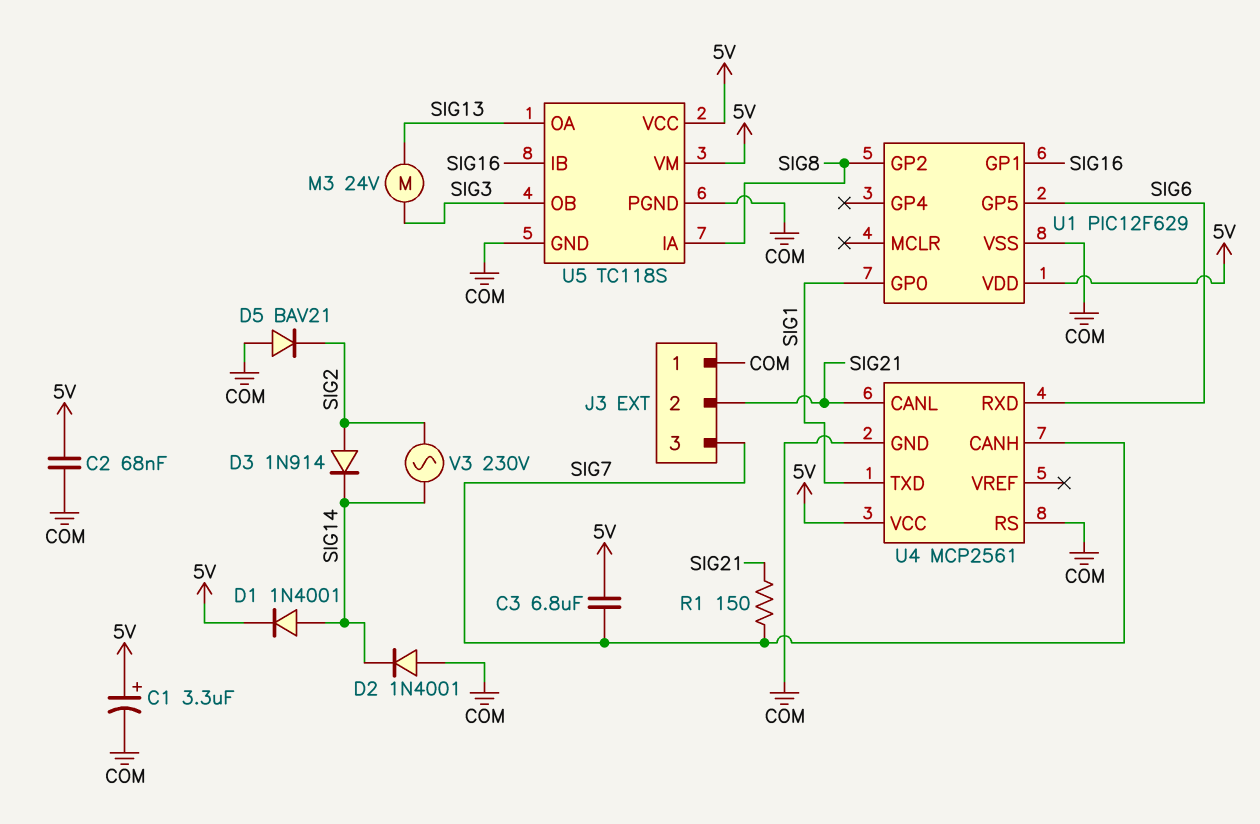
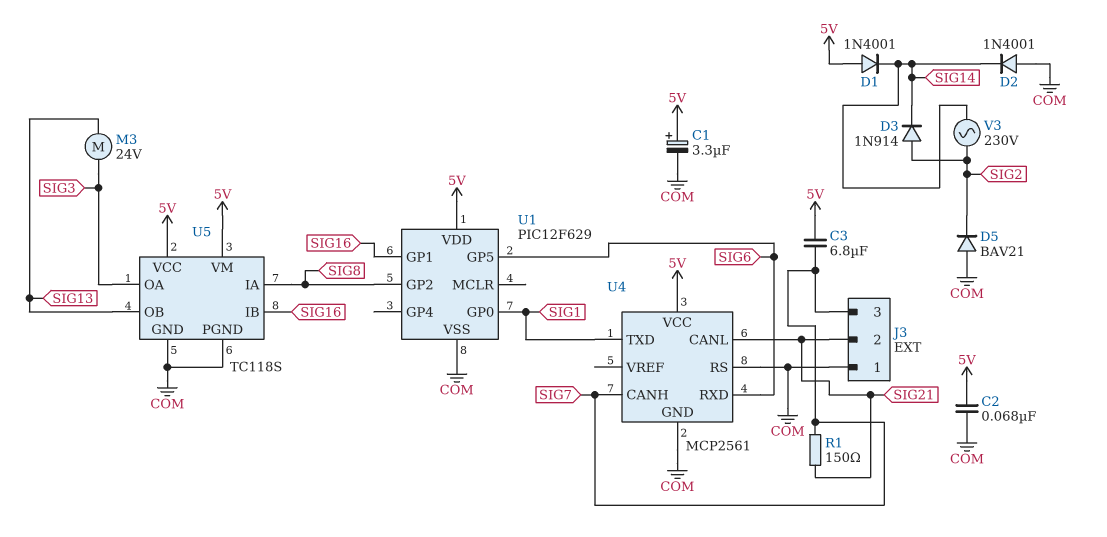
D1: diode 1N4001 (A SIG14, K 5V) -> diode 1N4001 (A 5V, K SIG14)
U5 pin OA: SIG13 -> SIG3
U5 pin OB: SIG3 -> SIG13

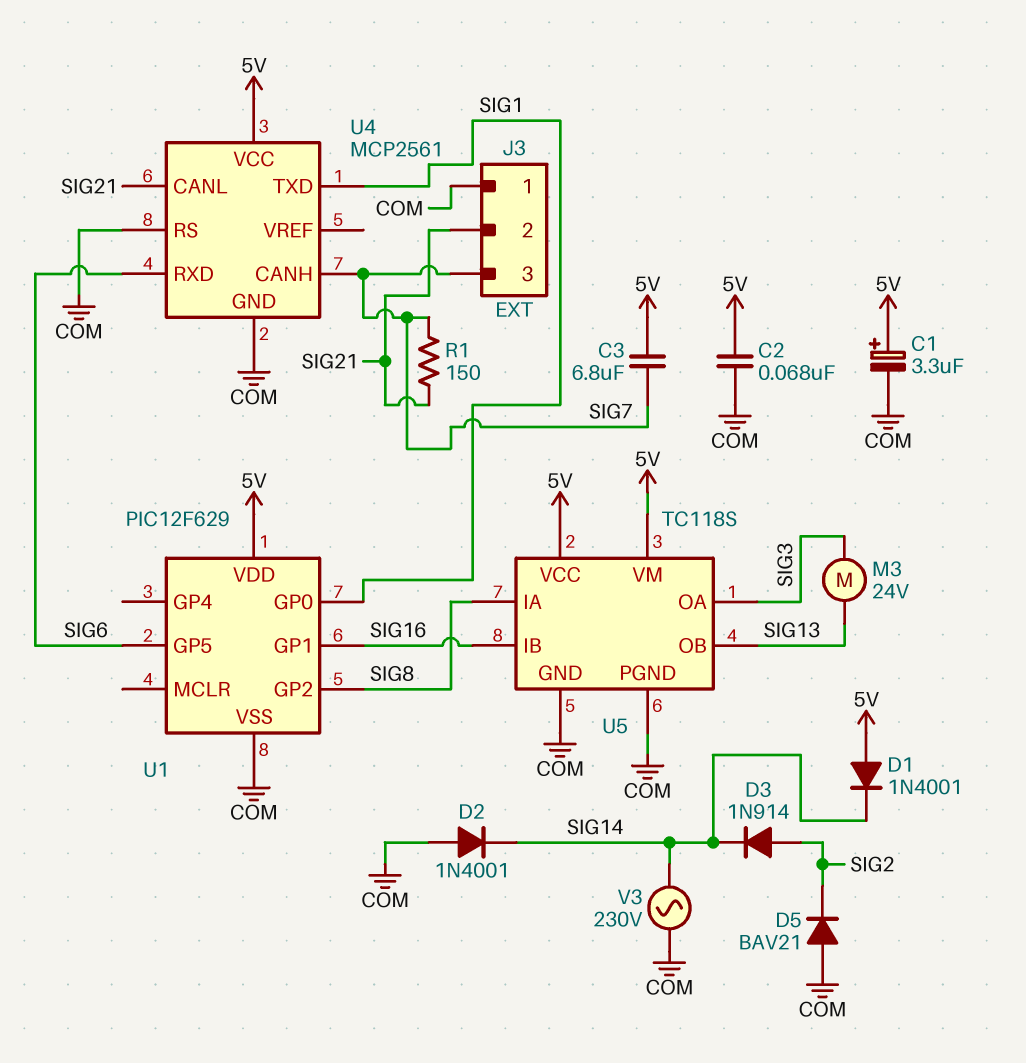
V3: AC 230V (SIG2, SIG14) -> AC 230V (COM, SIG14)

